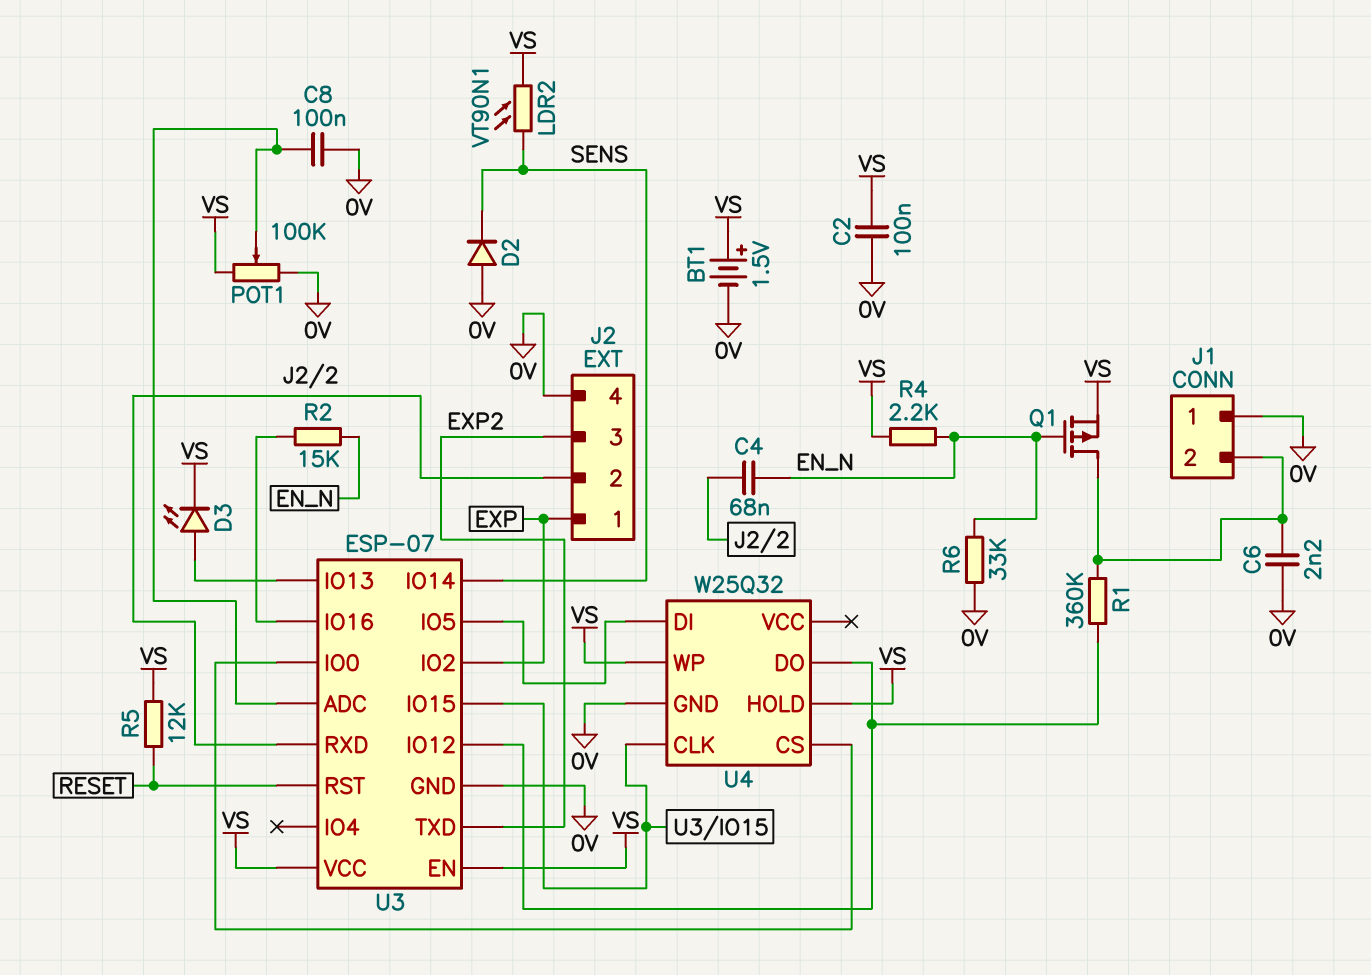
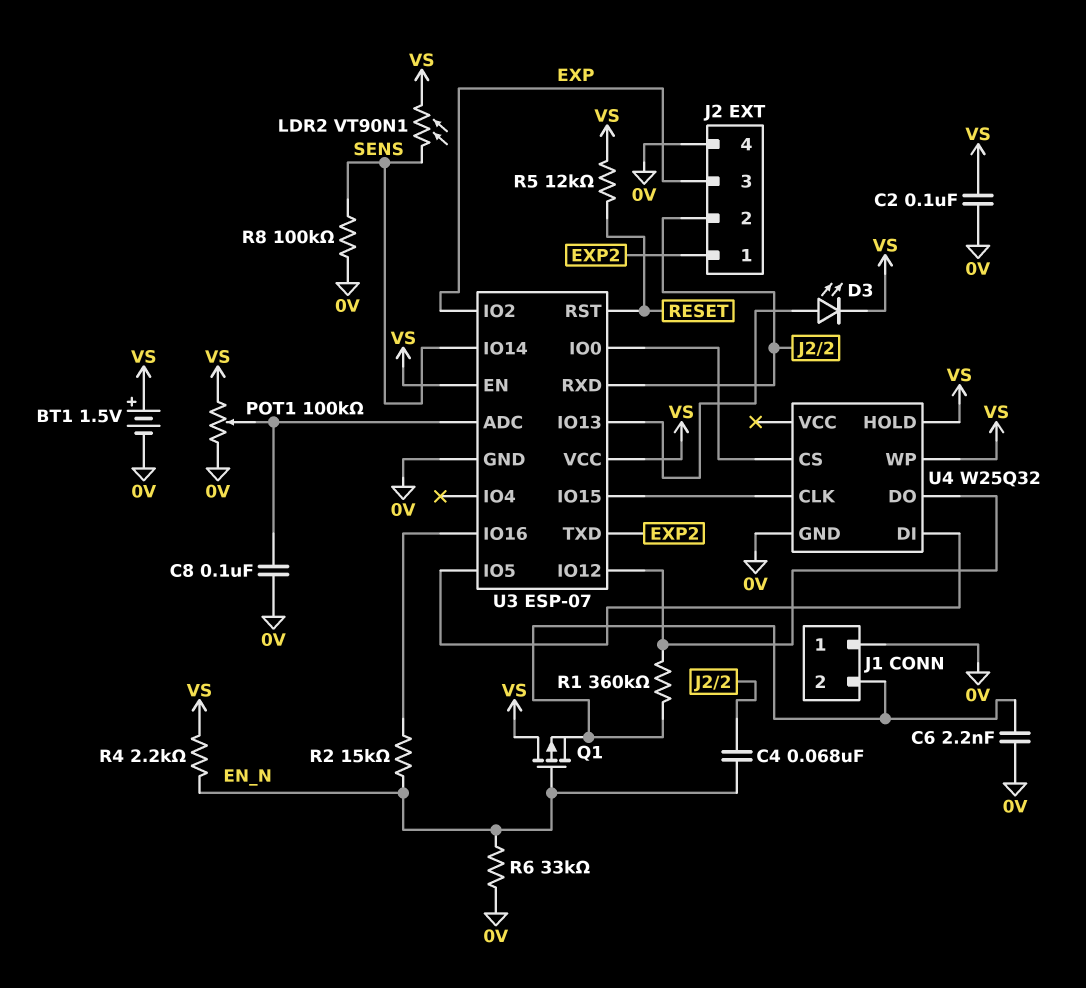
D2: diode (A 0V, K SENS) -> none
J2 pin 1: EXP -> EXP2
J2 pin 3: EXP2 -> EXP
Q1: PMOS (G EN_N, D J1/2, S VS) -> PMOS (G EN_N, D VS, S J1/2)
R8: none -> 100k (0V, SENS)

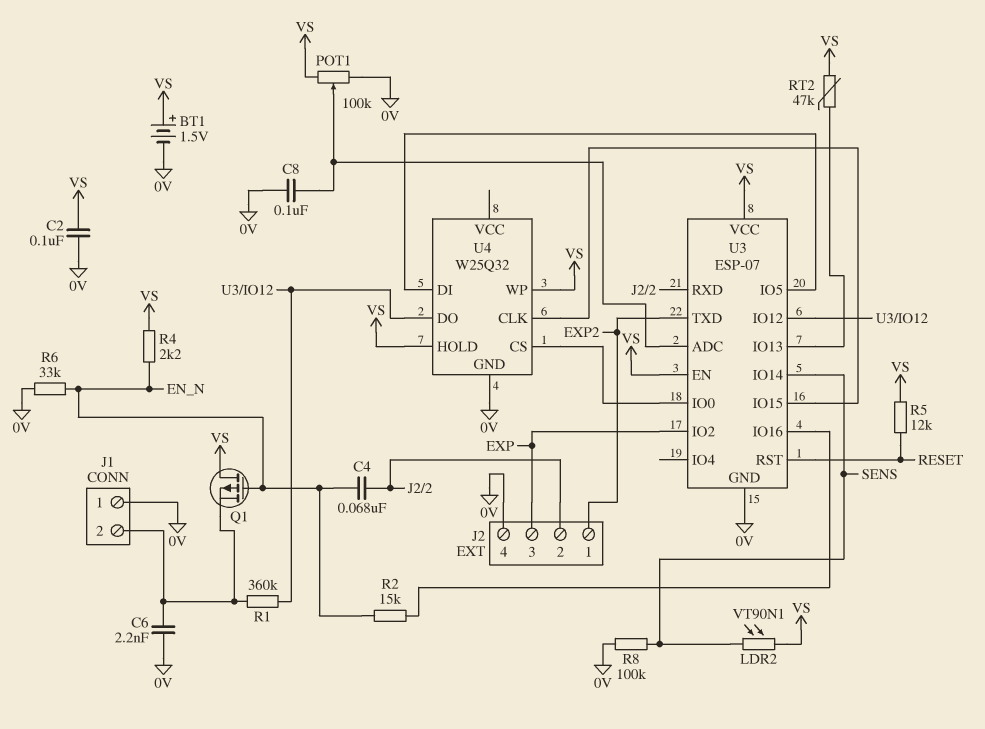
D3: LED (A U3/IO13, K VS) -> none
RT2: none -> 47k (U3/IO13, VS)

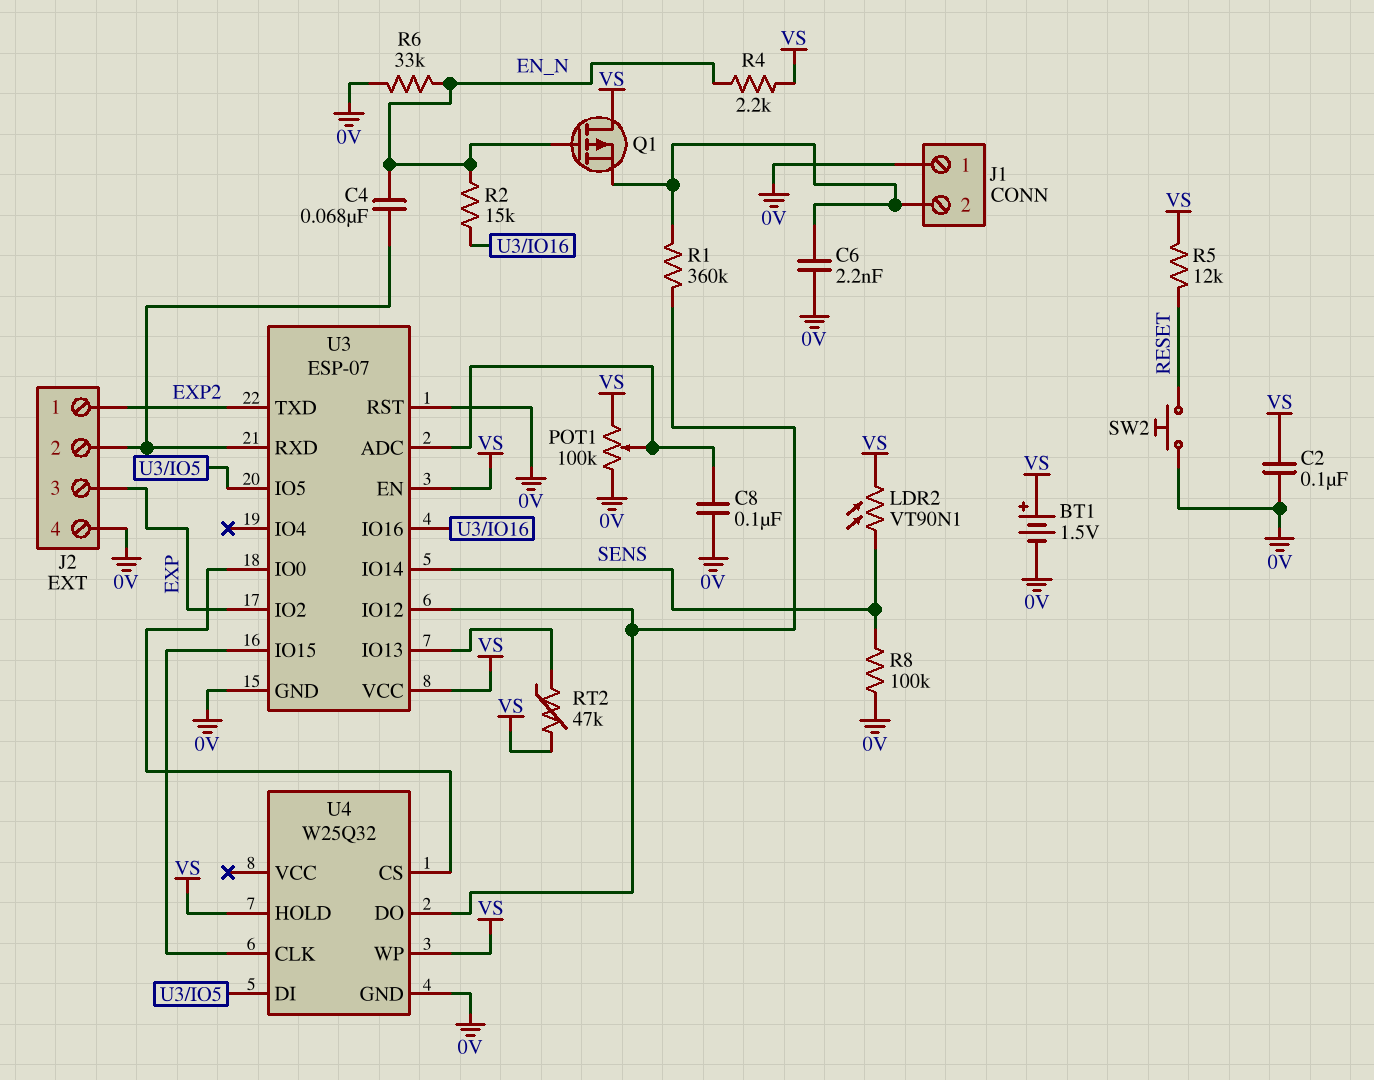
SW2: none -> button (0V, RESET)
U3 pin RST: RESET -> 0V

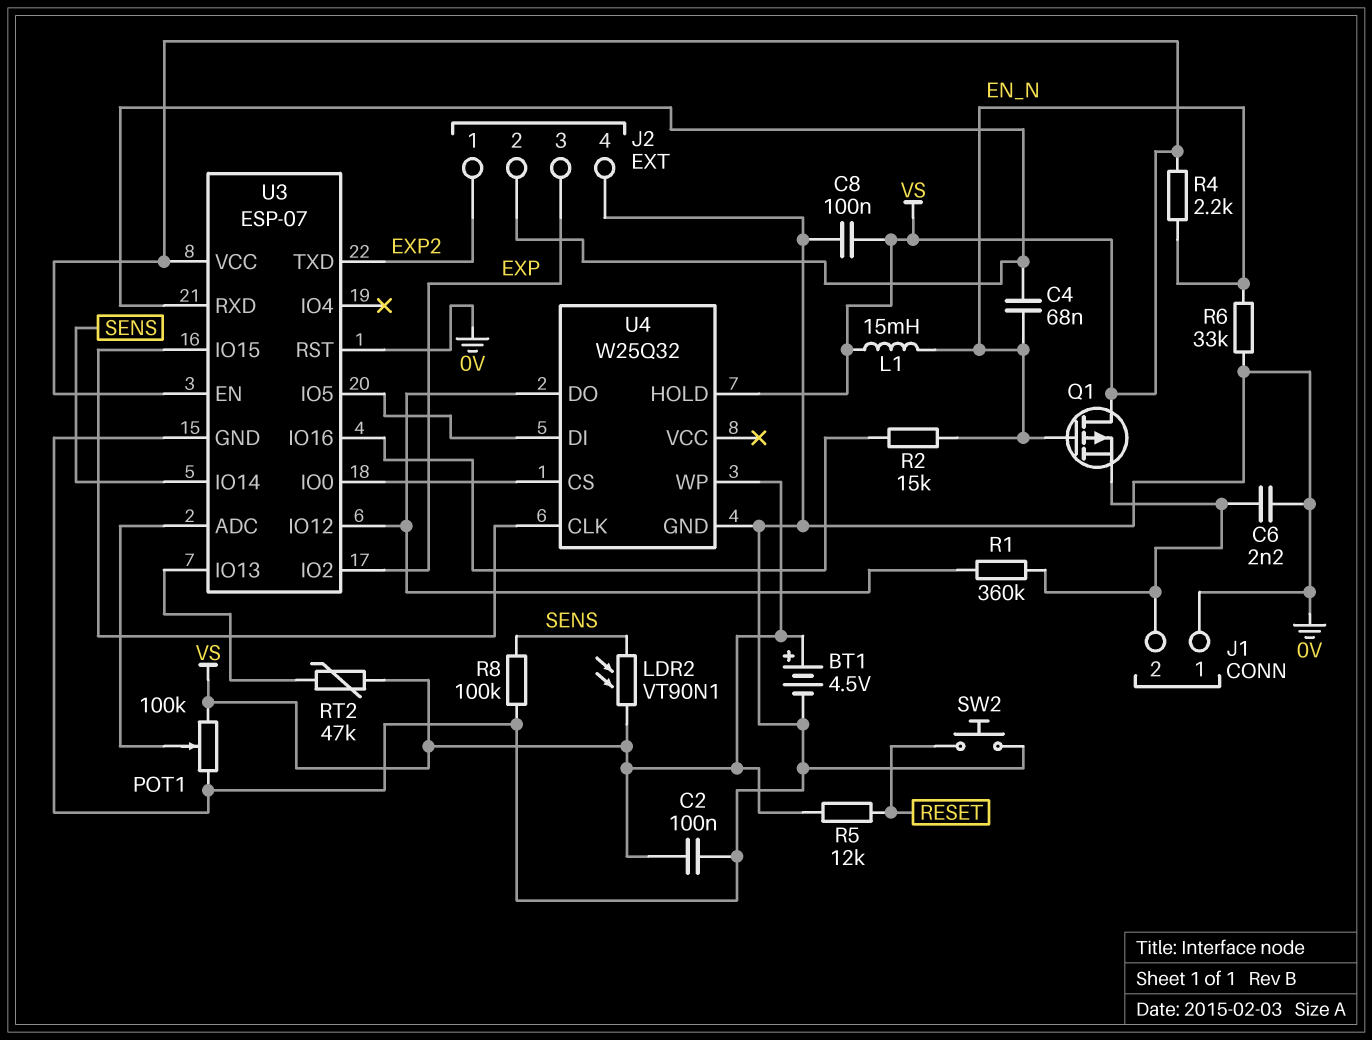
BT1: 1.5V (plus VS, minus 0V) -> 4.5V (plus VS, minus 0V)
C8: 100nF (0V, U3/ADC) -> 100nF (0V, VS)
L1: none -> 15mH (EN_N, VS)

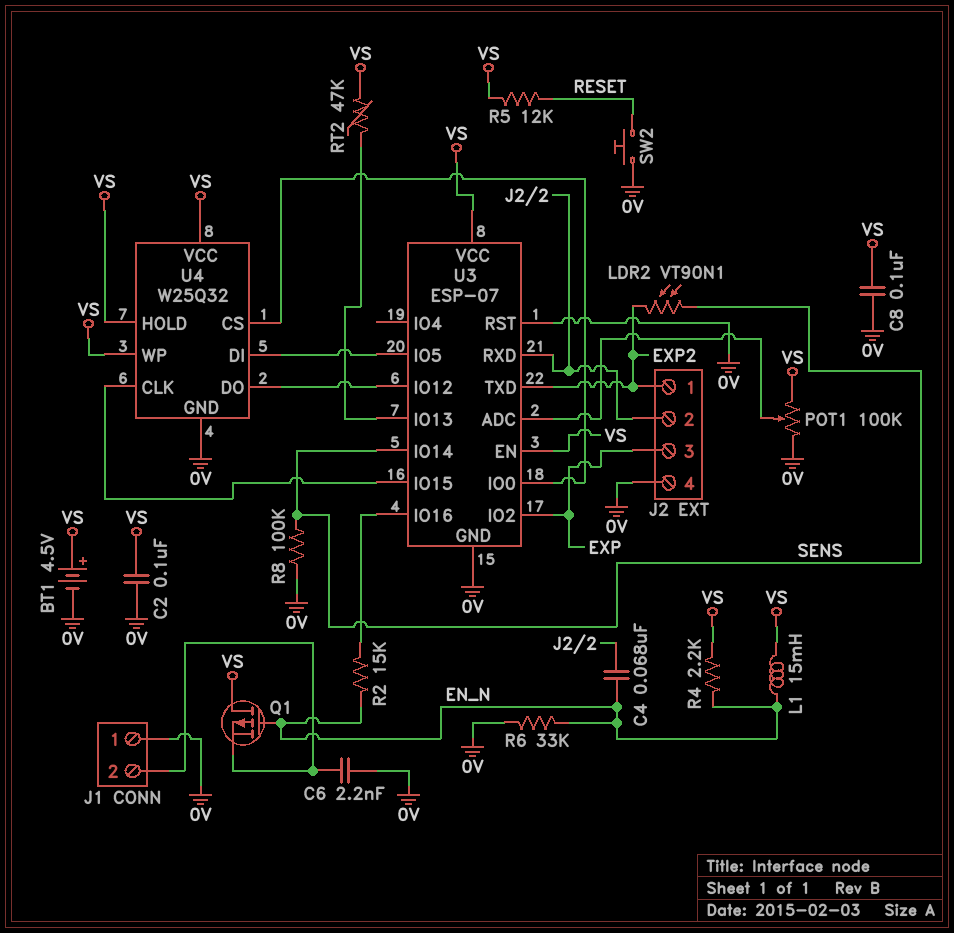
LDR2: VT90N1 (SENS, VS) -> VT90N1 (EXP2, SENS)
R1: 360k (J1/2, U3/IO12) -> none
U4 pin VCC: none -> VS

